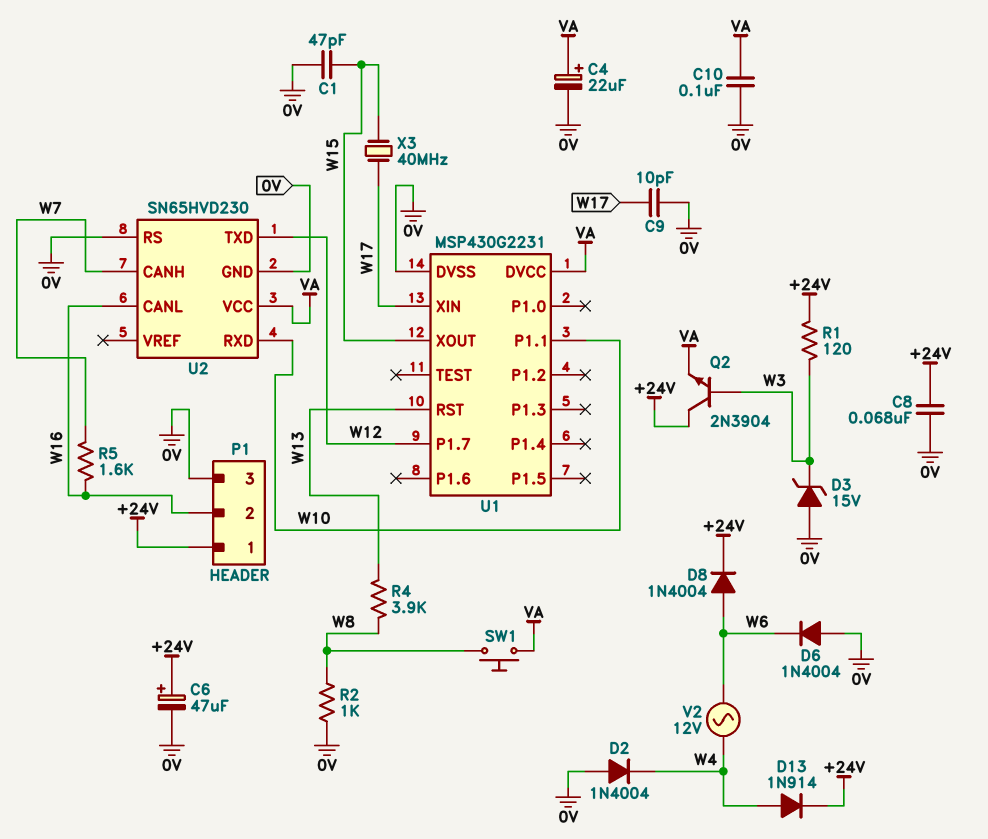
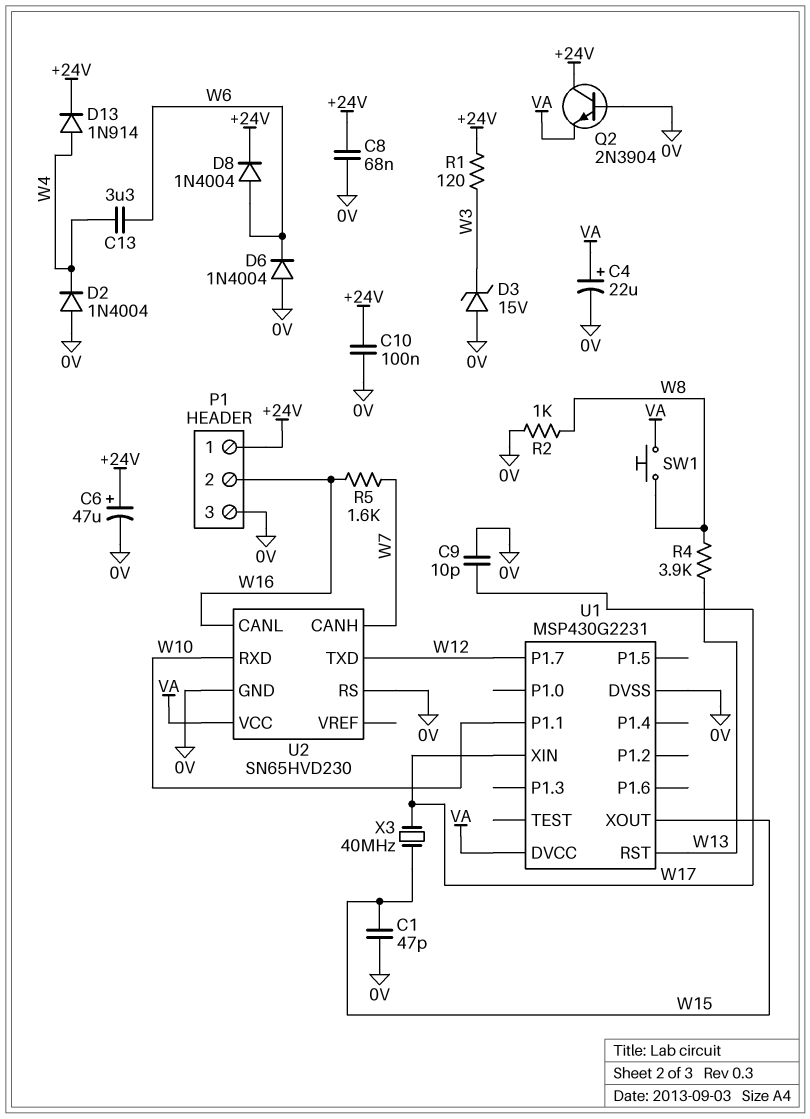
C10: 100nF (0V, VA) -> 100nF (+24V, 0V)
C13: none -> 3.3uF (W4, W6)
Q2: NPN 2N3904 (B W3, C +24V, E VA) -> NPN 2N3904 (B 0V, C +24V, E VA)
V2: AC 12V (W4, W6) -> none

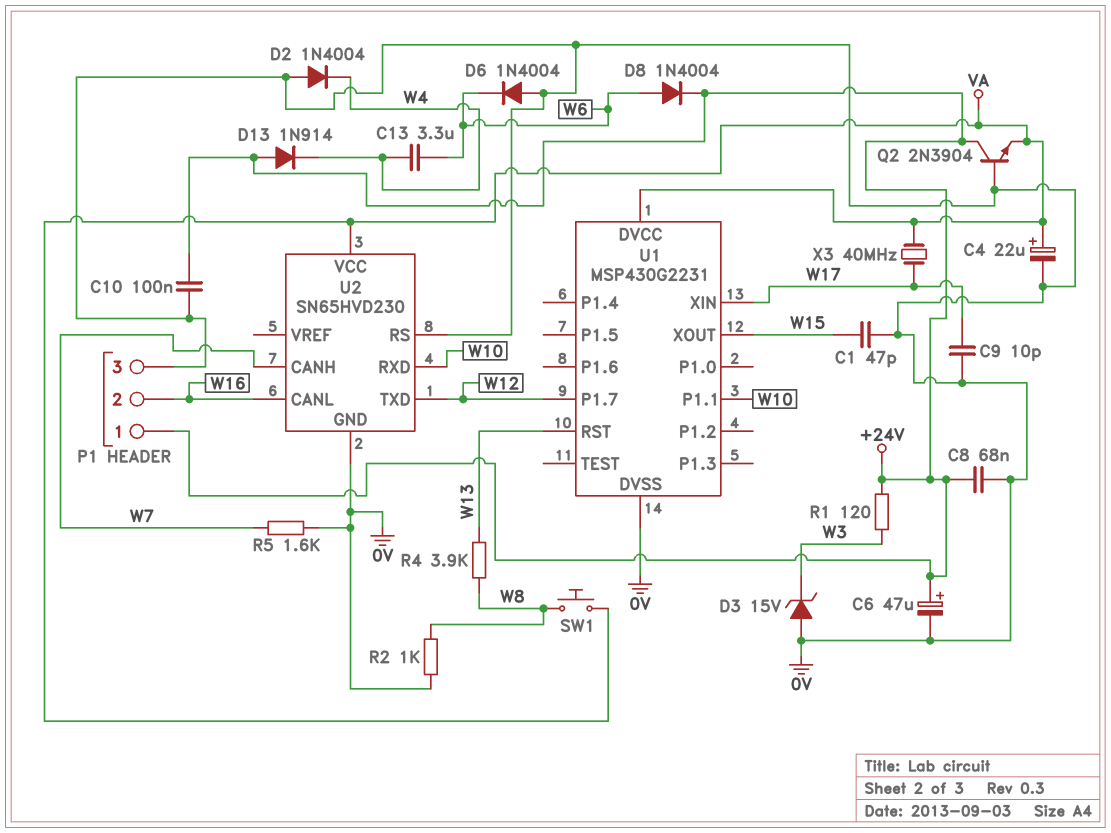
D13: diode 1N914 (A W4, K +24V) -> diode 1N914 (A +24V, K W4)
R5: 1.6k (W7, W16) -> 1.6k (0V, W7)
X3: 40MHz (W15, W17) -> 40MHz (VA, W17)

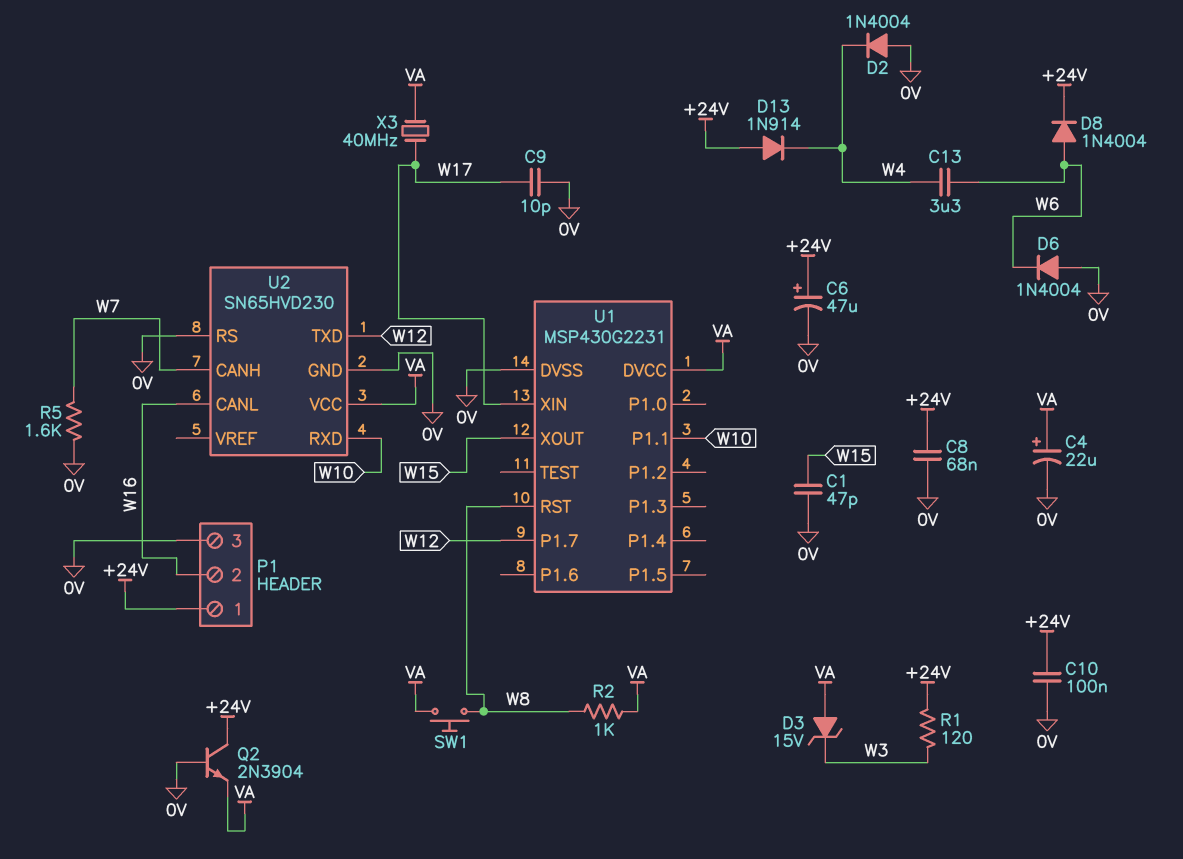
D3: zener 15V (A 0V, K W3) -> zener 15V (A VA, K W3)
R2: 1k (0V, W8) -> 1k (VA, W8)
R4: 3.9k (W8, W13) -> none
U1 pin RST: W13 -> W8

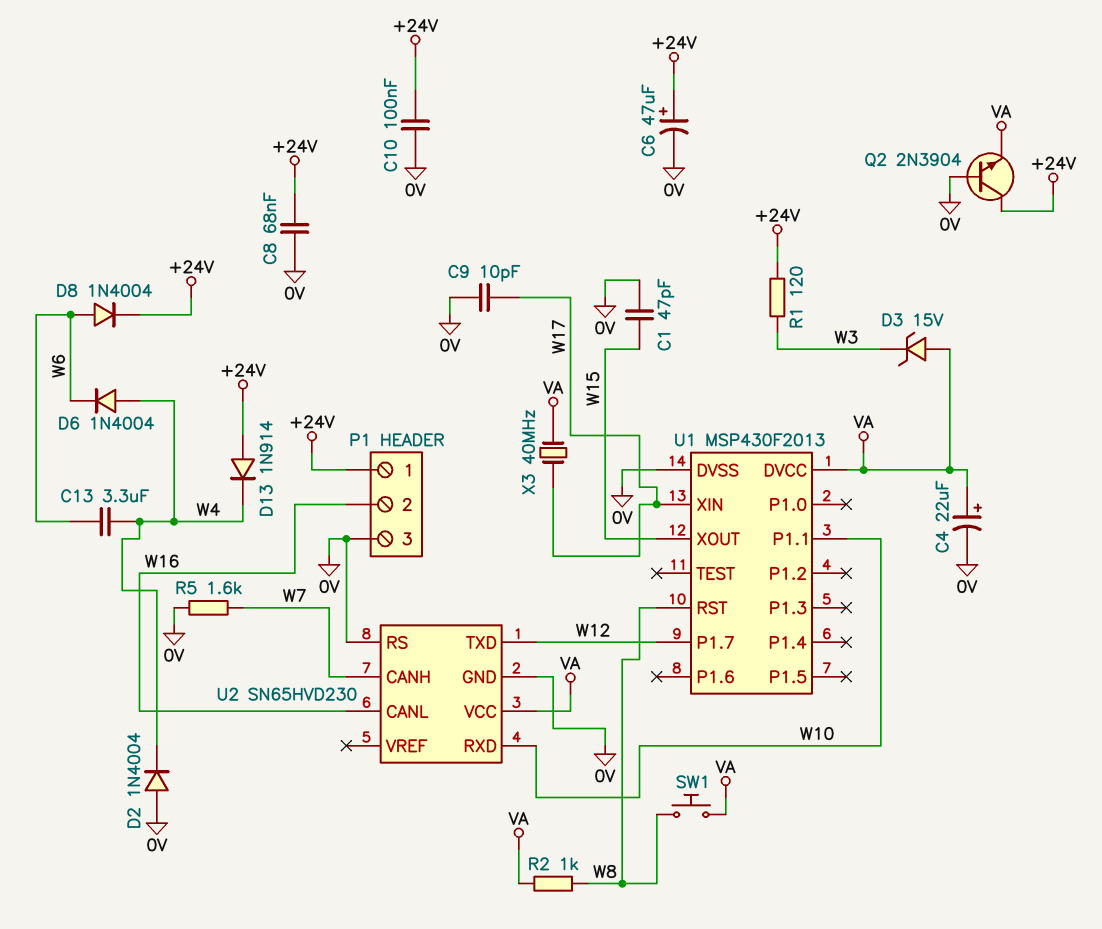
D6: diode 1N4004 (A 0V, K W6) -> diode 1N4004 (A W4, K W6)
U1: MSP430G2231 -> MSP430F2013

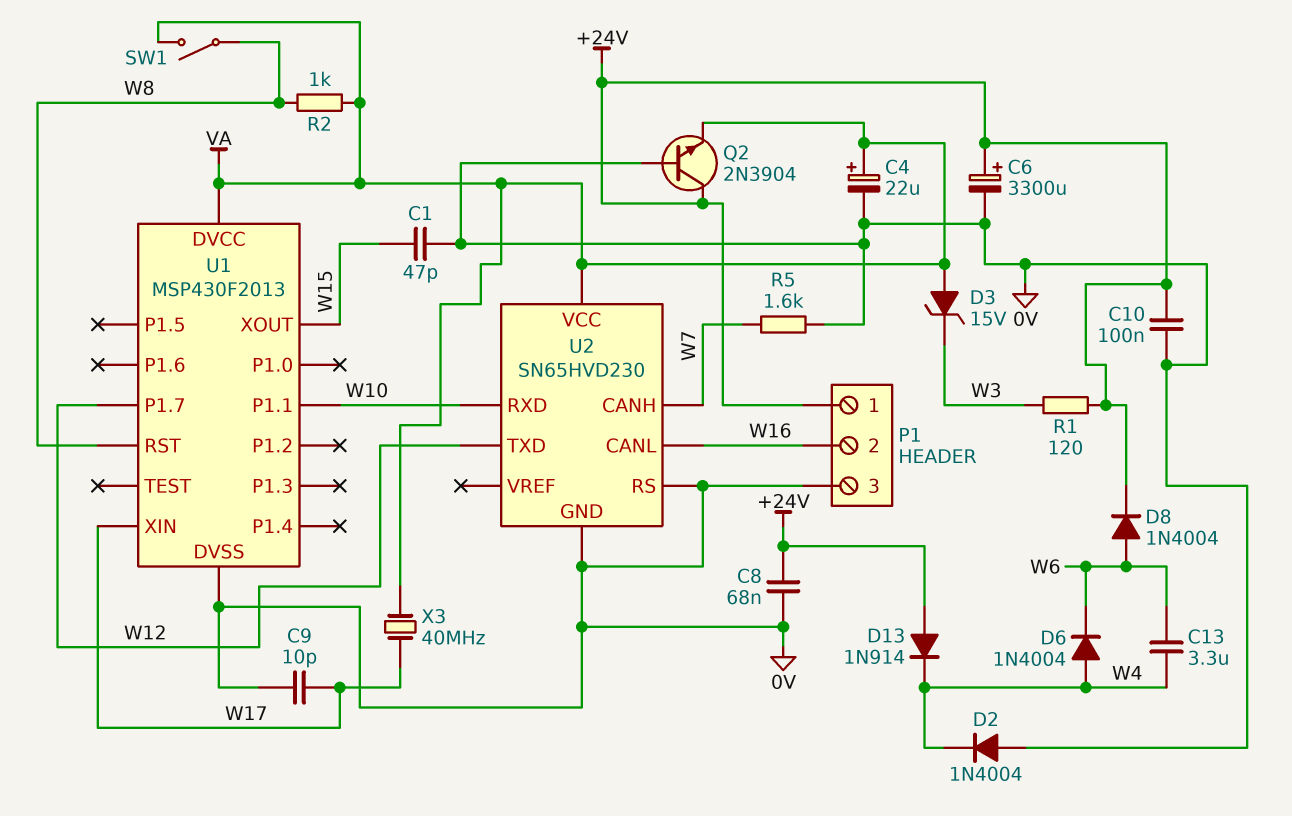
C6: 47uF (plus +24V, minus 0V) -> 3300uF (plus +24V, minus 0V)
SW1: button (VA, W8) -> switch (VA, W8)

